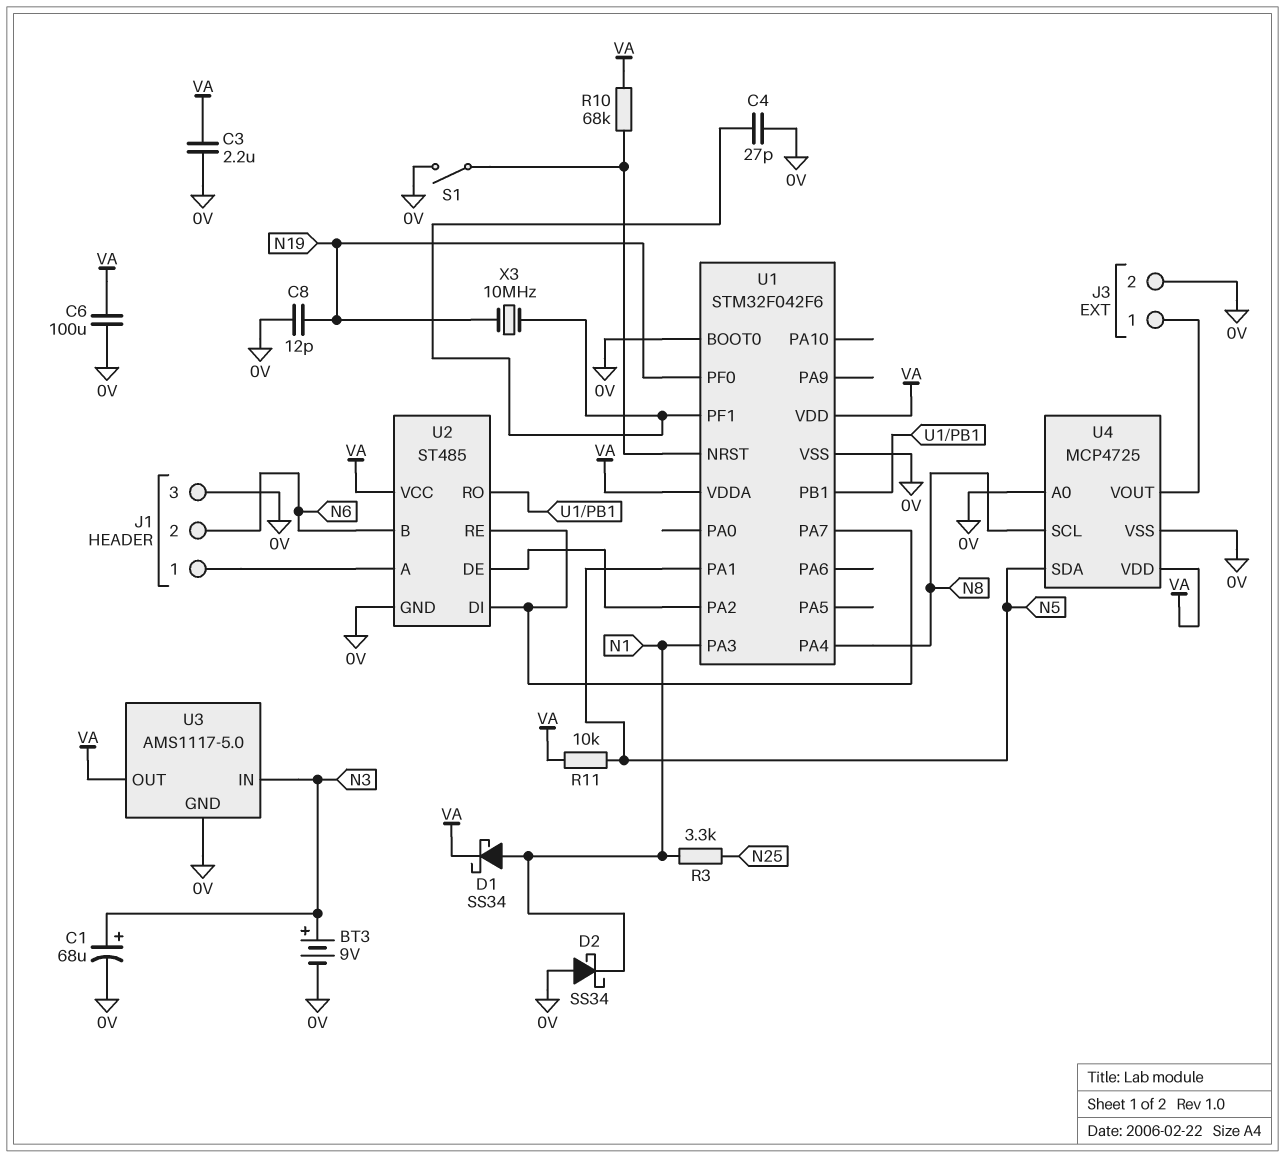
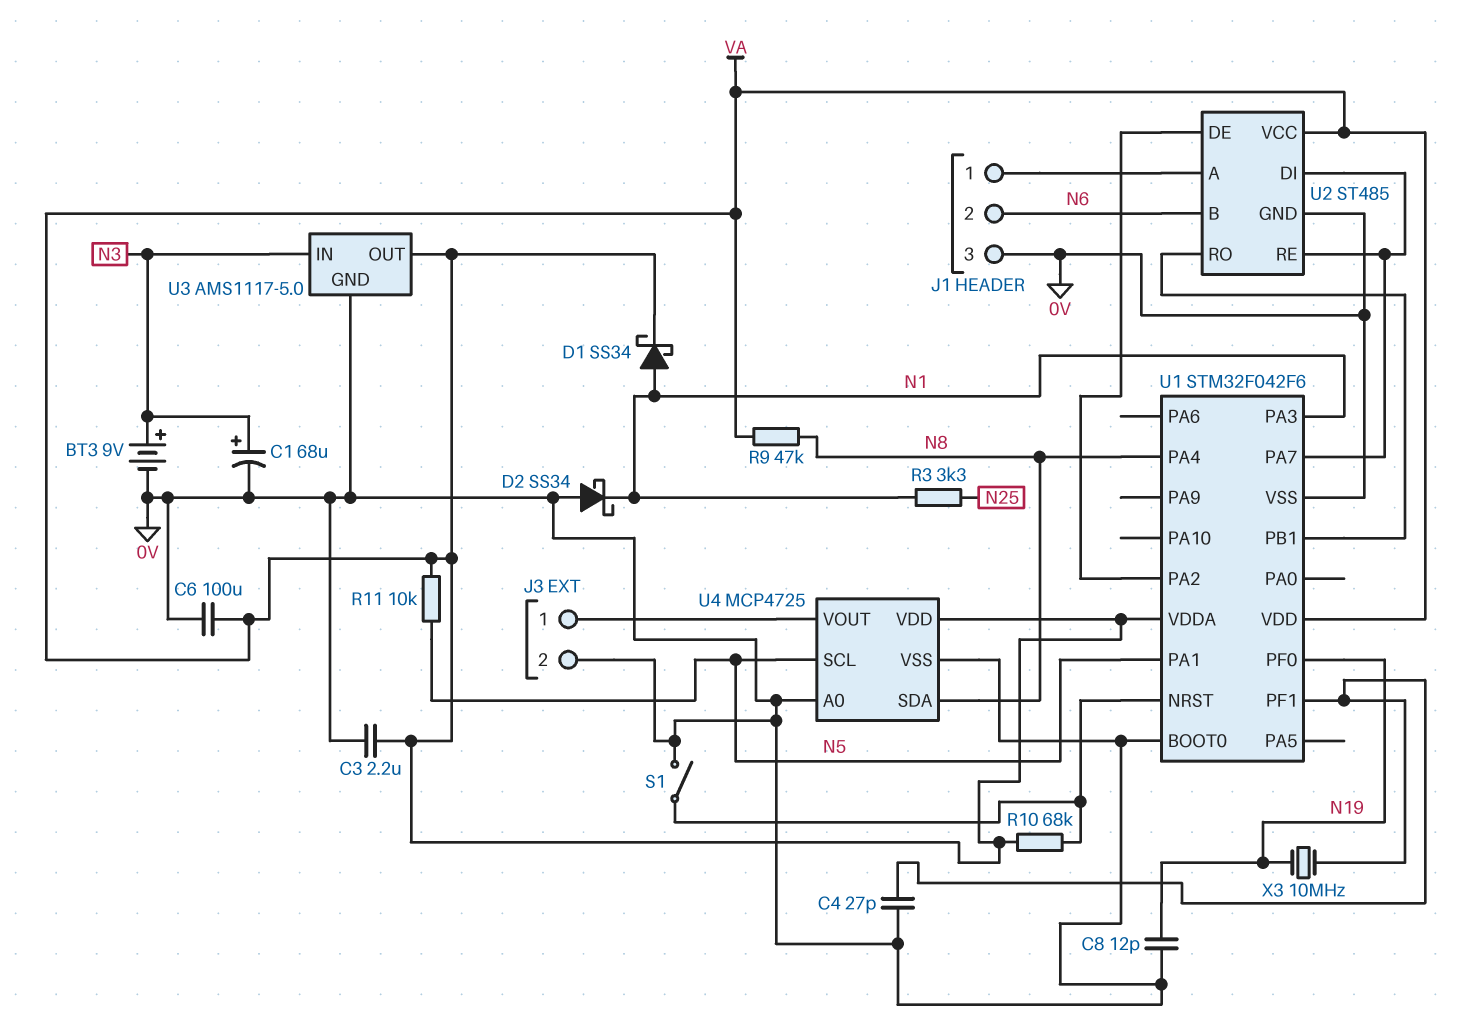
R9: none -> 47k (N8, VA)
U4 pin SCL: N8 -> N5
U4 pin SDA: N5 -> N8

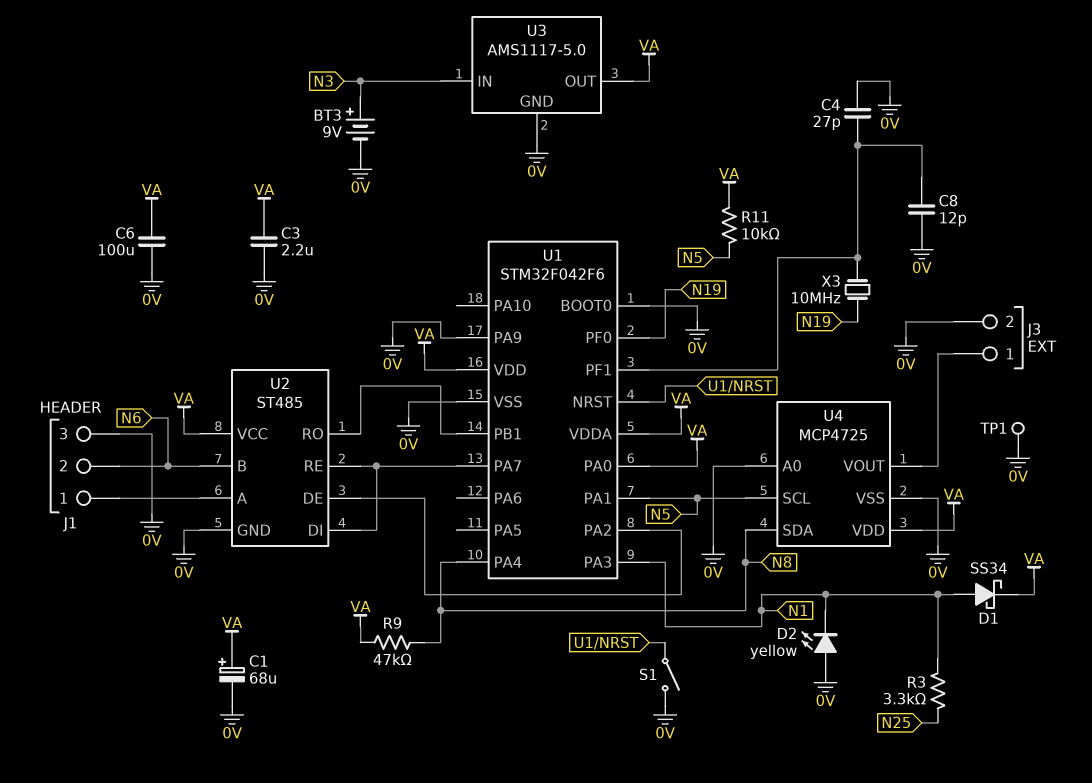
C1: 68uF (plus N3, minus 0V) -> 68uF (plus VA, minus 0V)
C8: 12pF (0V, N19) -> 12pF (0V, U1/PF1)
D2: schottky SS34 (A 0V, K N1) -> LED yellow (A 0V, K N1)
R10: 68k (U1/NRST, VA) -> none
TP1: none -> test point (0V)
U1 pin PA0: none -> VA
U1 pin PA9: none -> 0V

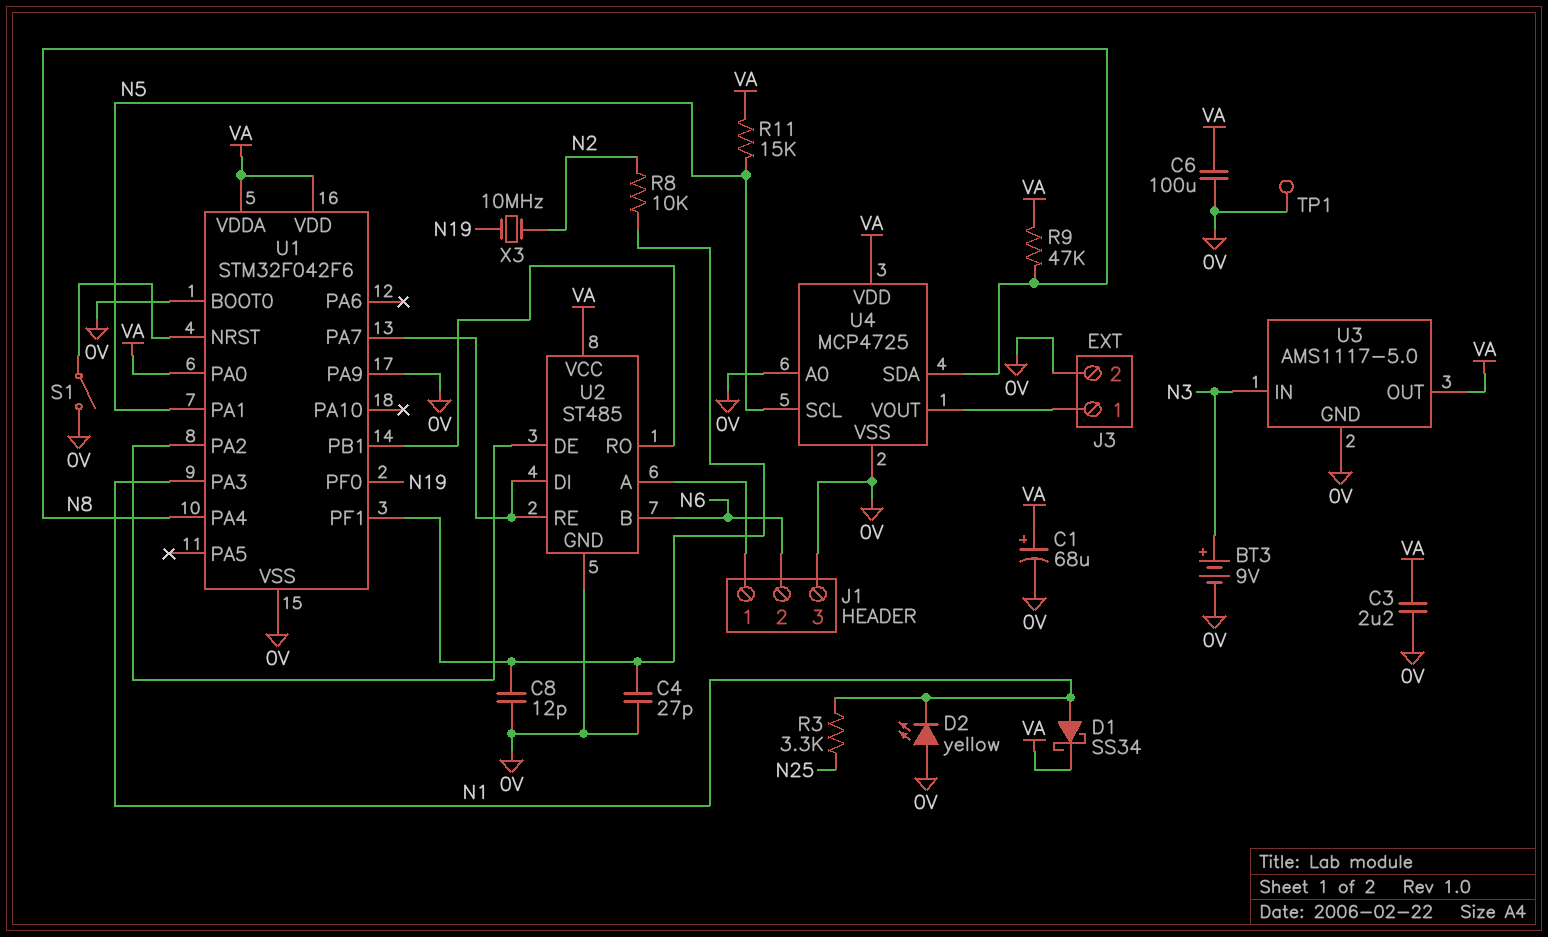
R8: none -> 10k (N2, U1/PF1)
R11: 10k (N5, VA) -> 15k (N5, VA)
X3: 10MHz (N19, U1/PF1) -> 10MHz (N2, N19)

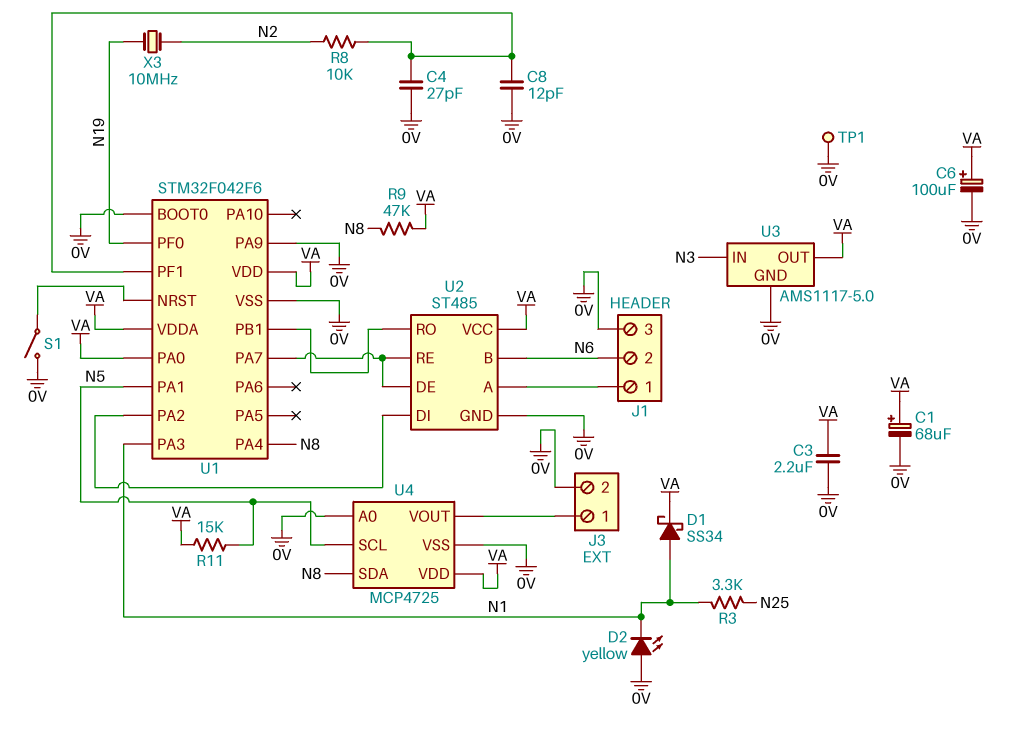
BT3: 9V (plus N3, minus 0V) -> none
C6: 100uF (0V, VA) -> 100uF (plus VA, minus 0V)
U2 pin DE: U1/PA2 -> U1/PA7
U2 pin DI: U1/PA7 -> U1/PA2

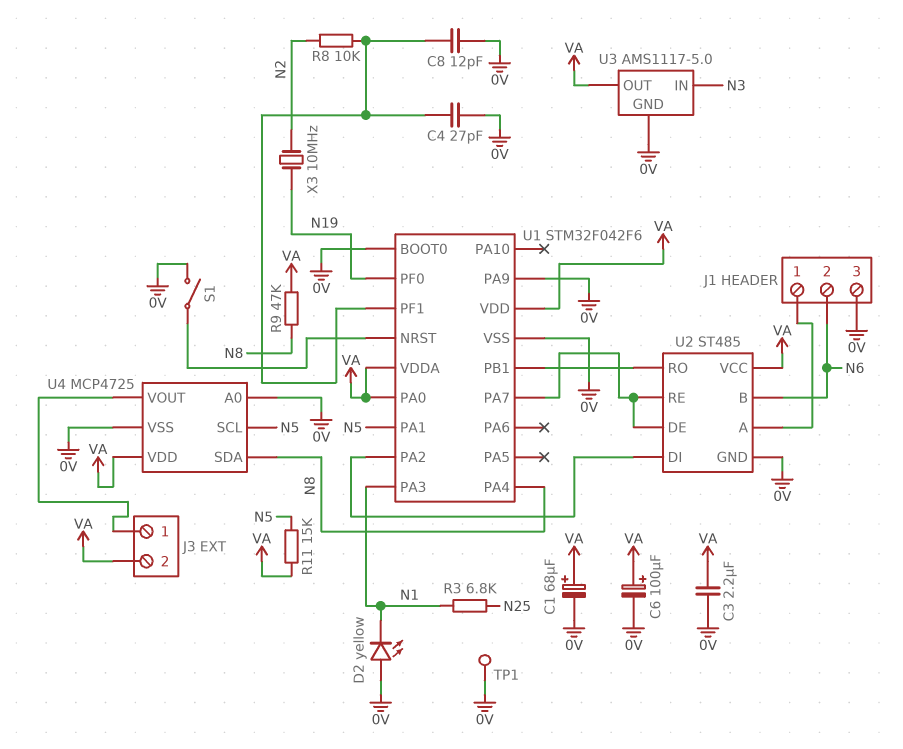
D1: schottky SS34 (A N1, K VA) -> none
J3 pin 2: 0V -> VA
R3: 3.3k (N1, N25) -> 6.8k (N1, N25)

